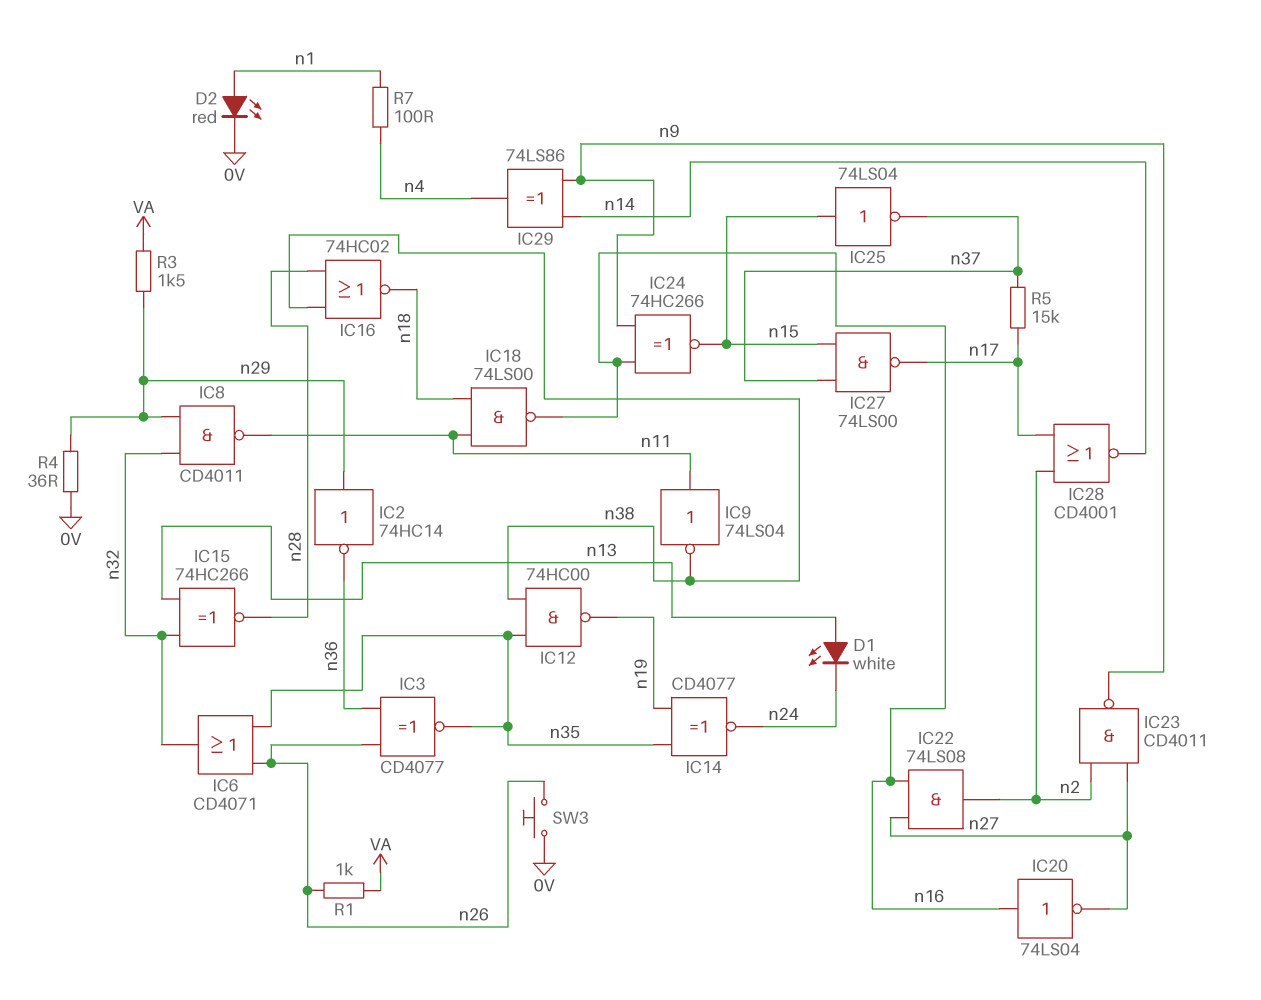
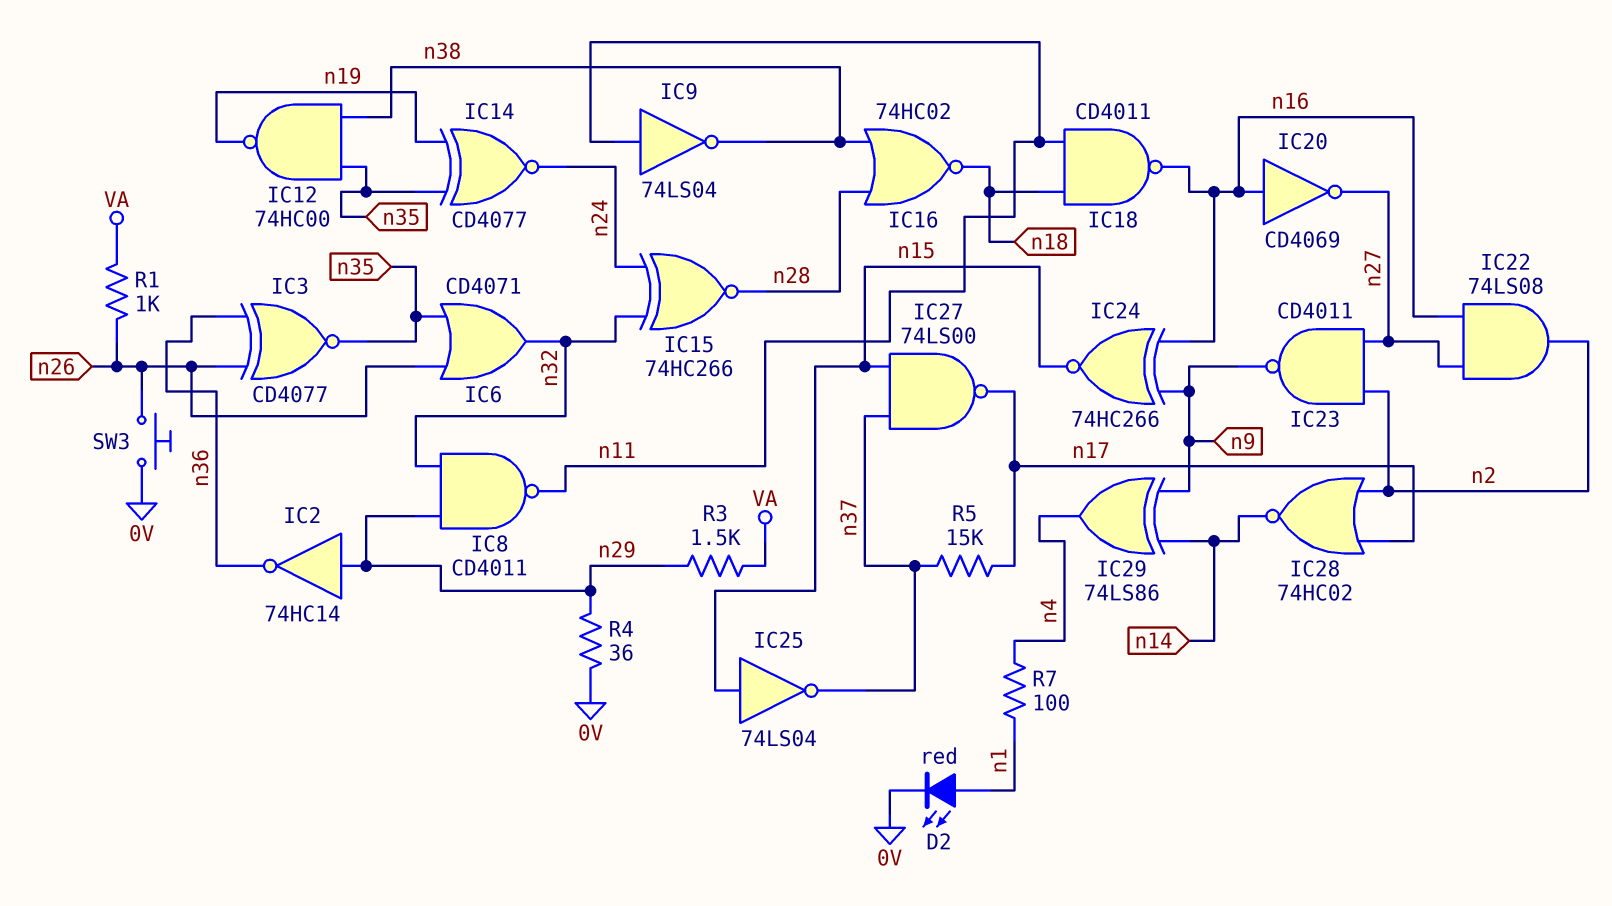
D1: LED white (A n13, K n24) -> none
IC15: XNOR 74HC266 (in n13, in n32, out n28) -> XNOR 74HC266 (in n24, in n32, out n28)
IC18: NAND 74LS00 (in n11, in n18, out n16) -> NAND CD4011 (in n11, in n18, out n16)
IC20: NOT 74LS04 (in n16, out n27) -> NOT CD4069 (in n16, out n27)
IC28: NOR CD4001 (in n2, in n17, out n14) -> NOR 74HC02 (in n2, in n17, out n14)

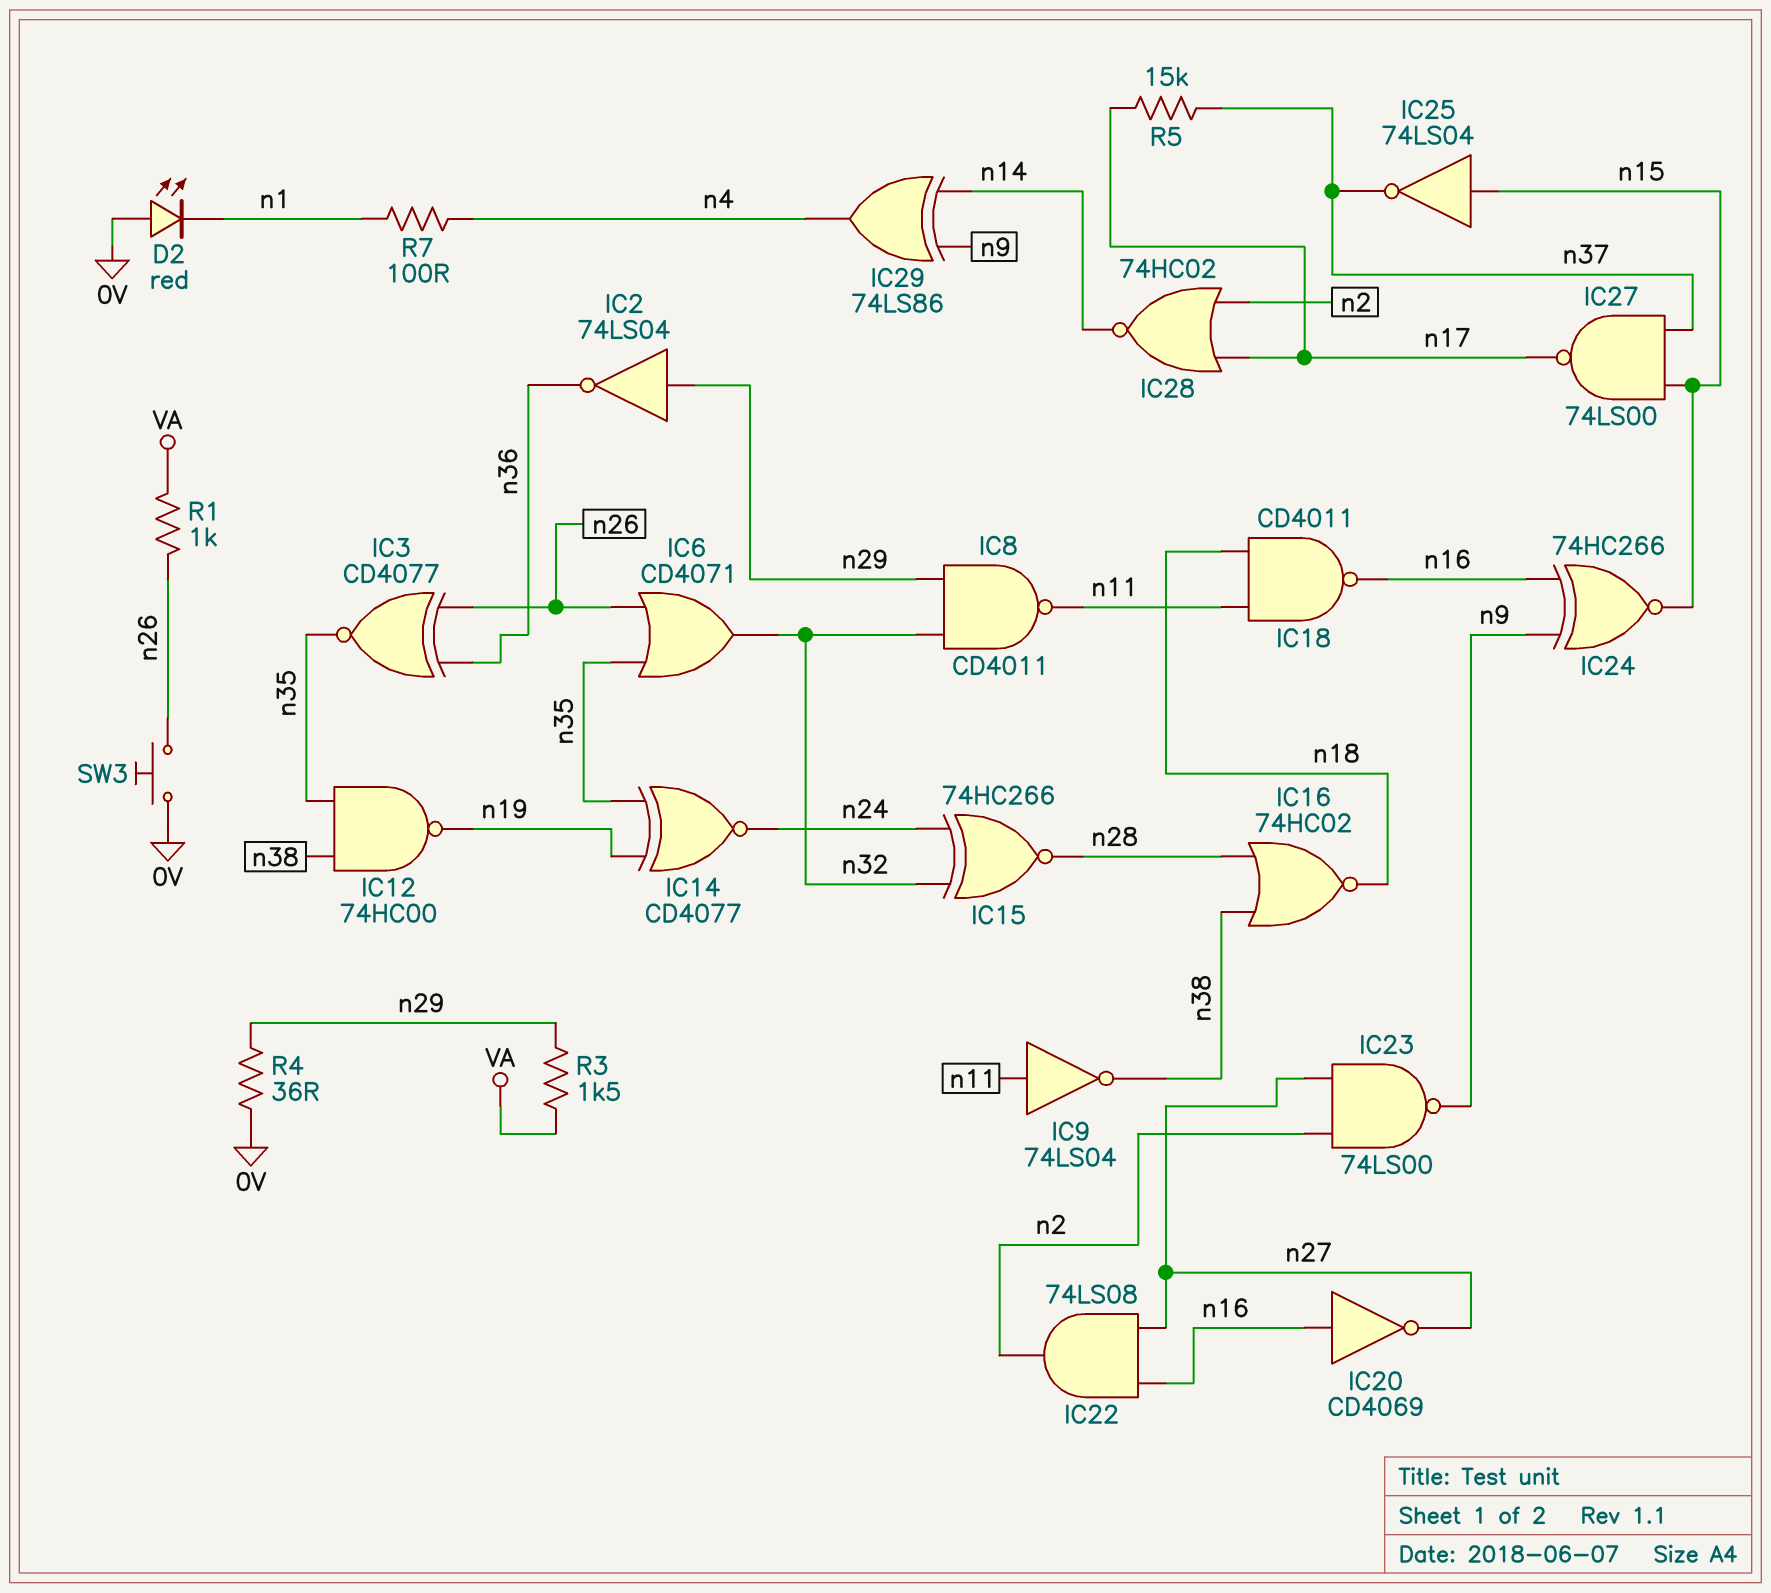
D2: LED red (A n1, K 0V) -> LED red (A 0V, K n1)
IC2: NOT 74HC14 (in n29, out n36) -> NOT 74LS04 (in n29, out n36)
IC23: NAND CD4011 (in n2, in n27, out n9) -> NAND 74LS00 (in n2, in n27, out n9)

